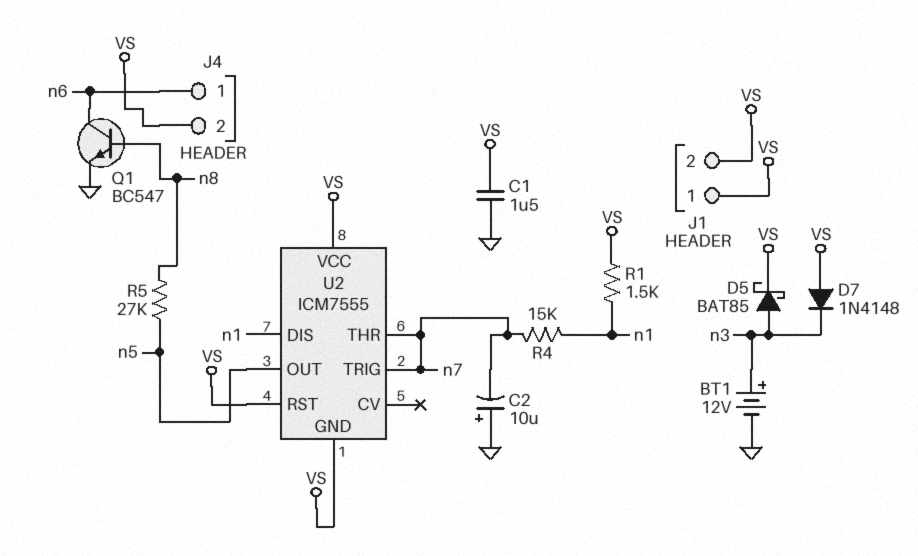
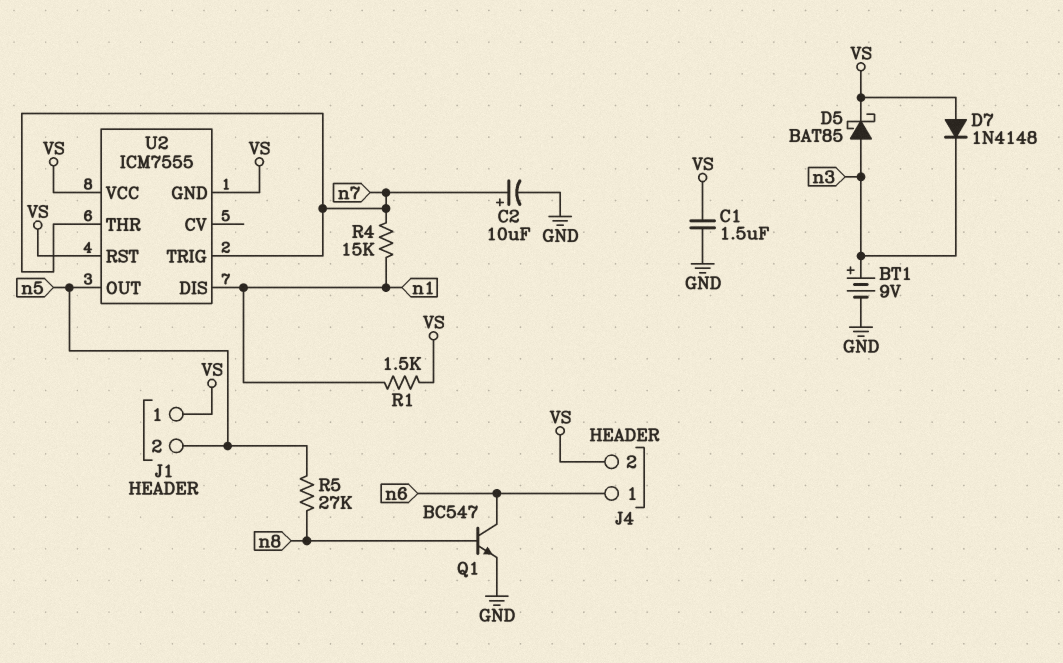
BT1: 12V (plus n3, minus GND) -> 9V (plus n3, minus GND)
C2: 10uF (plus GND, minus n7) -> 10uF (plus n7, minus GND)
J1 pin 2: VS -> n5

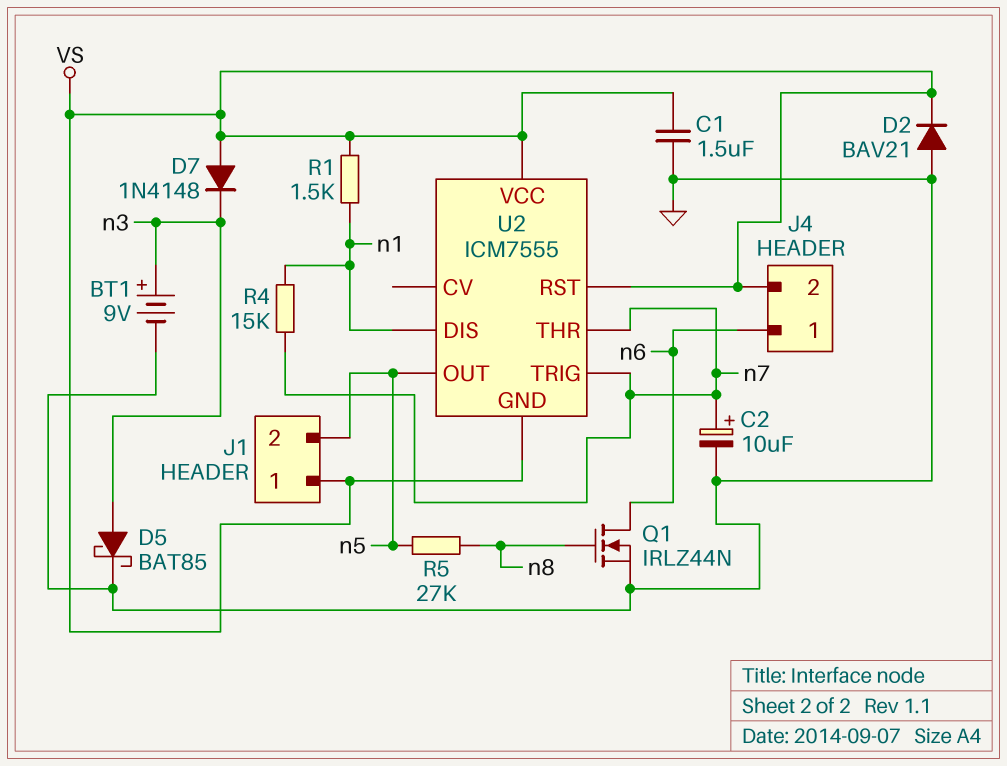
D2: none -> diode BAV21 (A GND, K VS)
D5: schottky BAT85 (A n3, K VS) -> schottky BAT85 (A n3, K GND)
Q1: NPN BC547 (B n8, C n6, E GND) -> NMOS IRLZ44N (G n8, D n6, S GND)

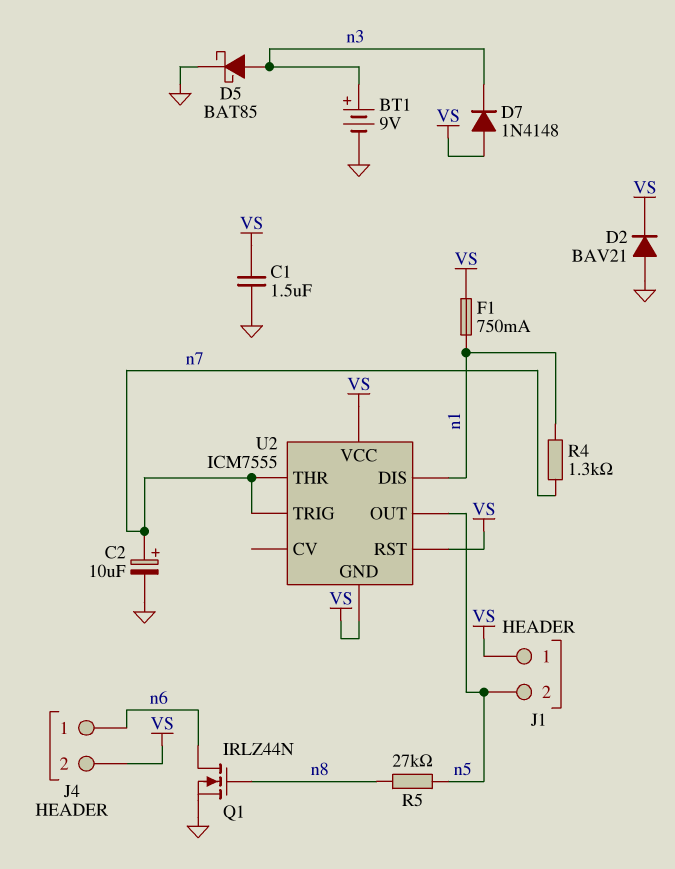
F1: none -> 750mA (VS, n1)
R1: 1.5k (VS, n1) -> none
R4: 15k (n1, n7) -> 1.3k (n1, n7)

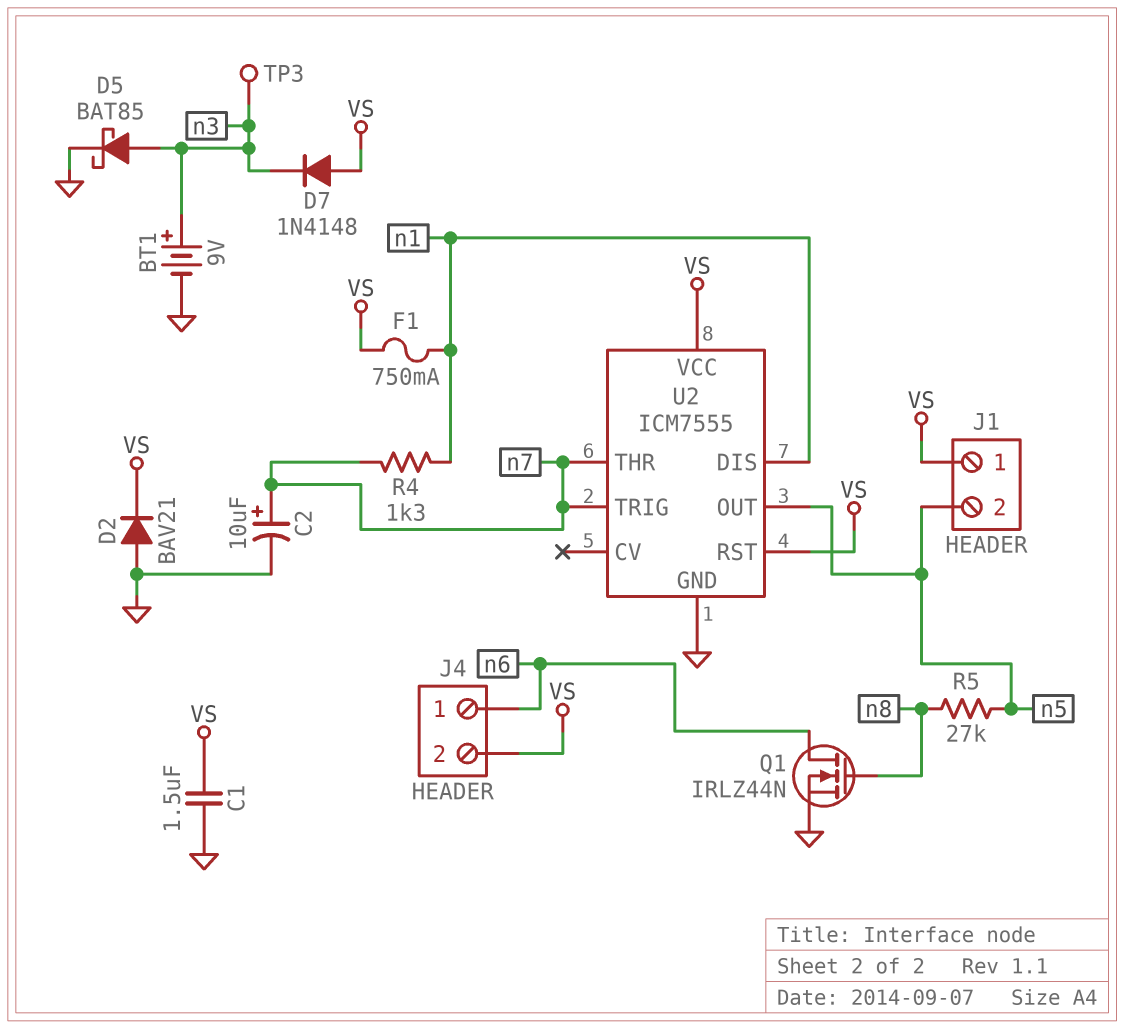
TP3: none -> test point (n3)
U2 pin GND: VS -> GND

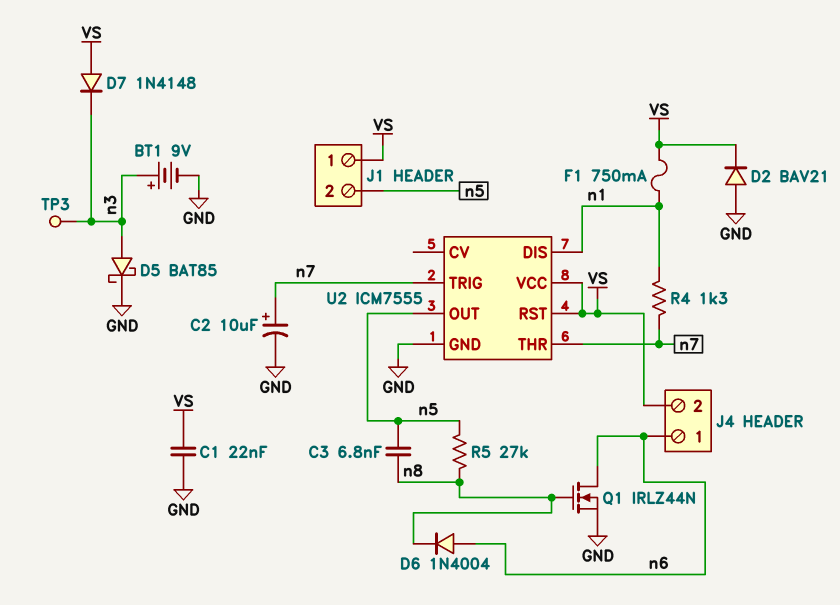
C1: 1.5uF (GND, VS) -> 22nF (GND, VS)
C3: none -> 6.8nF (n5, n8)
D6: none -> diode 1N4004 (A n6, K n8)

